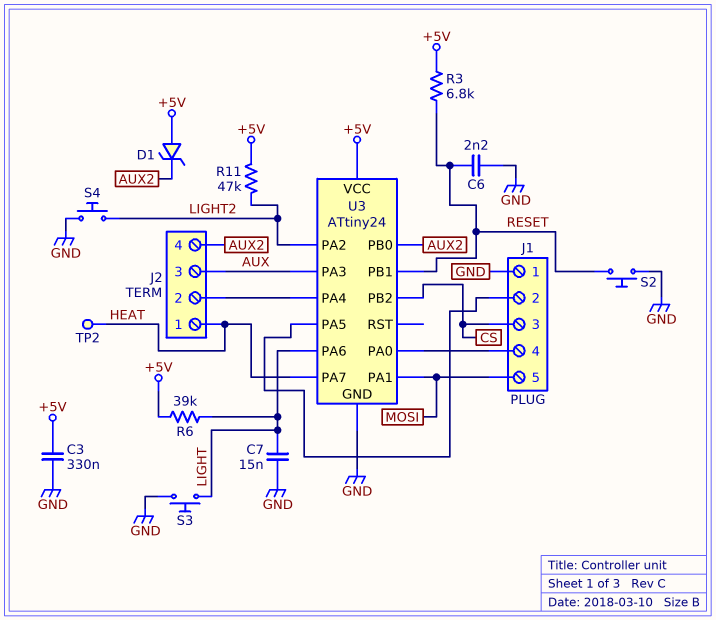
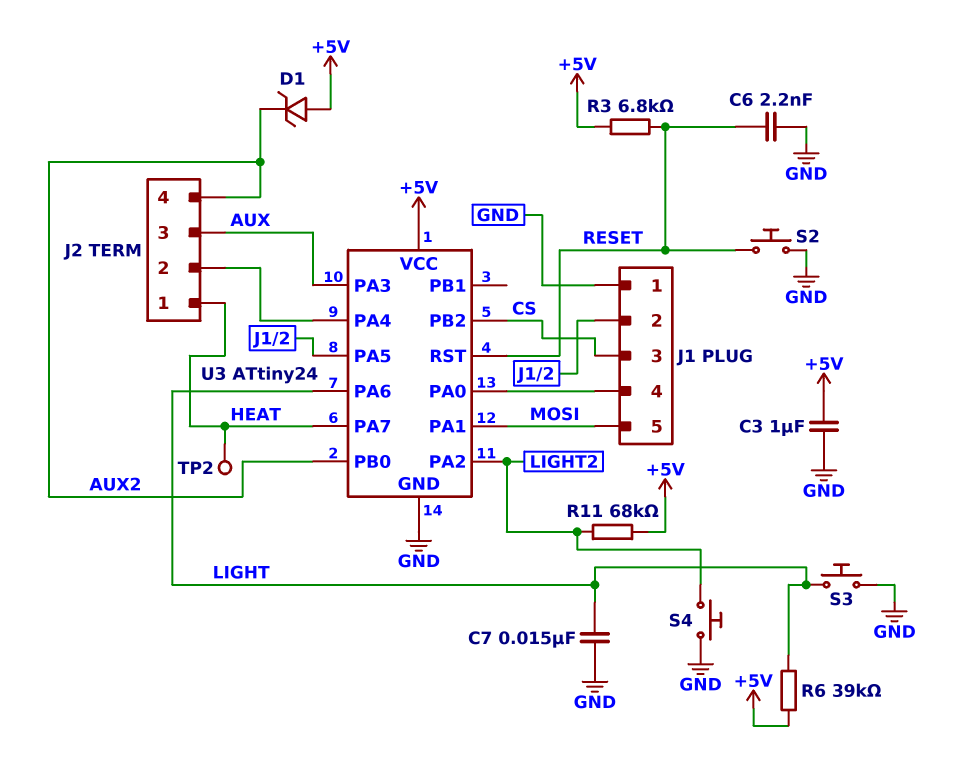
C3: 330nF (+5V, GND) -> 1uF (+5V, GND)
R11: 47k (+5V, LIGHT2) -> 68k (+5V, LIGHT2)
U3 pin PB1: RESET -> none
U3 pin RST: none -> RESET

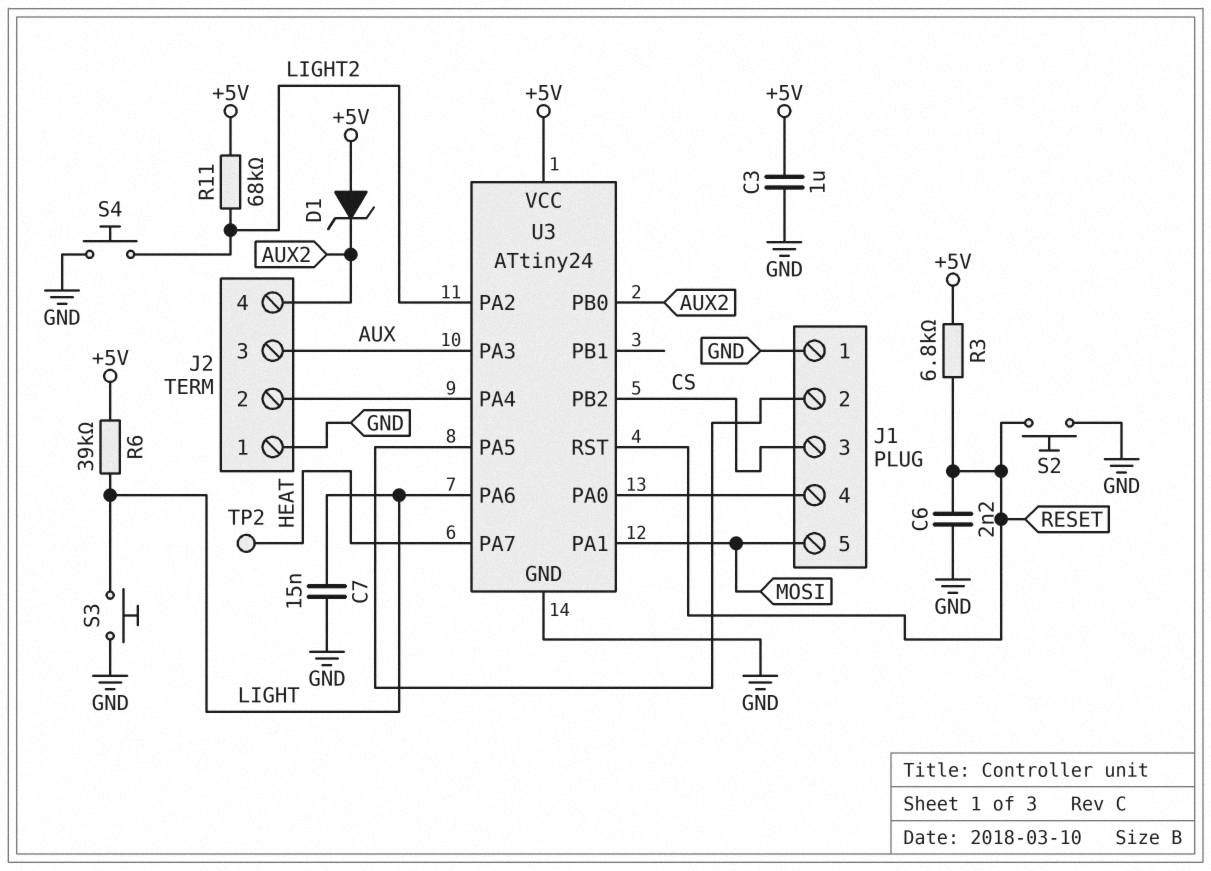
J2 pin 1: HEAT -> GND

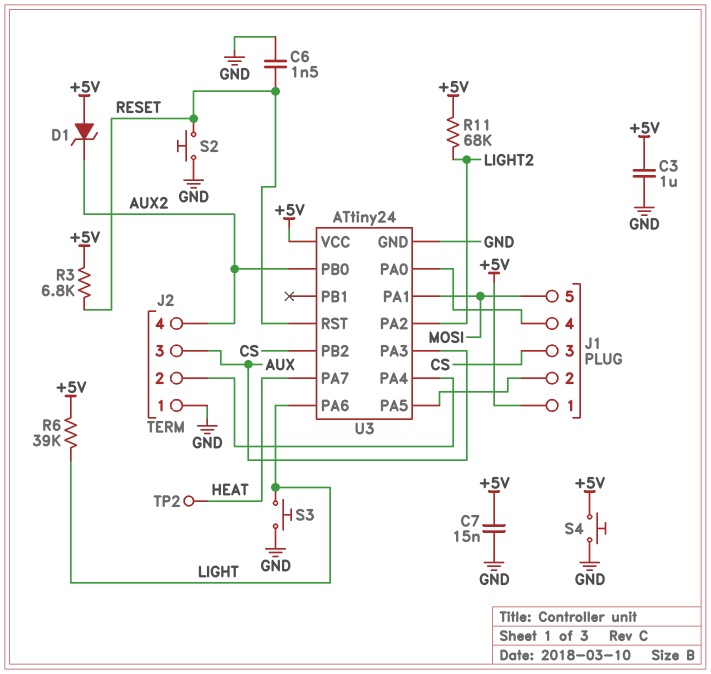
C6: 2.2nF (GND, RESET) -> 1.5nF (GND, RESET)
C7: 15nF (GND, LIGHT) -> 15nF (+5V, GND)
J1 pin 1: GND -> +5V
S4: button (GND, LIGHT2) -> button (+5V, GND)

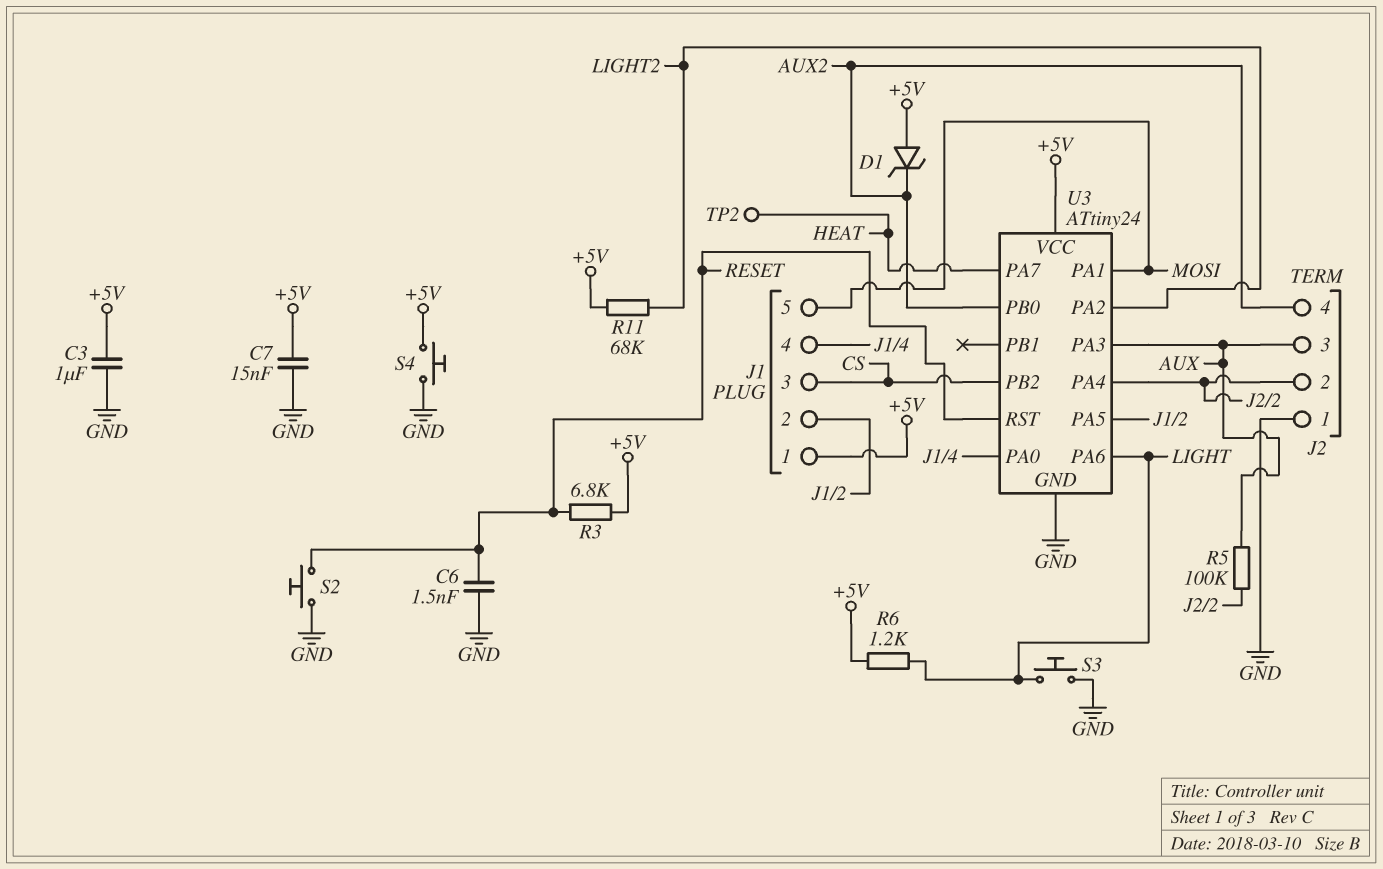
R5: none -> 100k (AUX, J2/2)
R6: 39k (+5V, LIGHT) -> 1.2k (+5V, LIGHT)

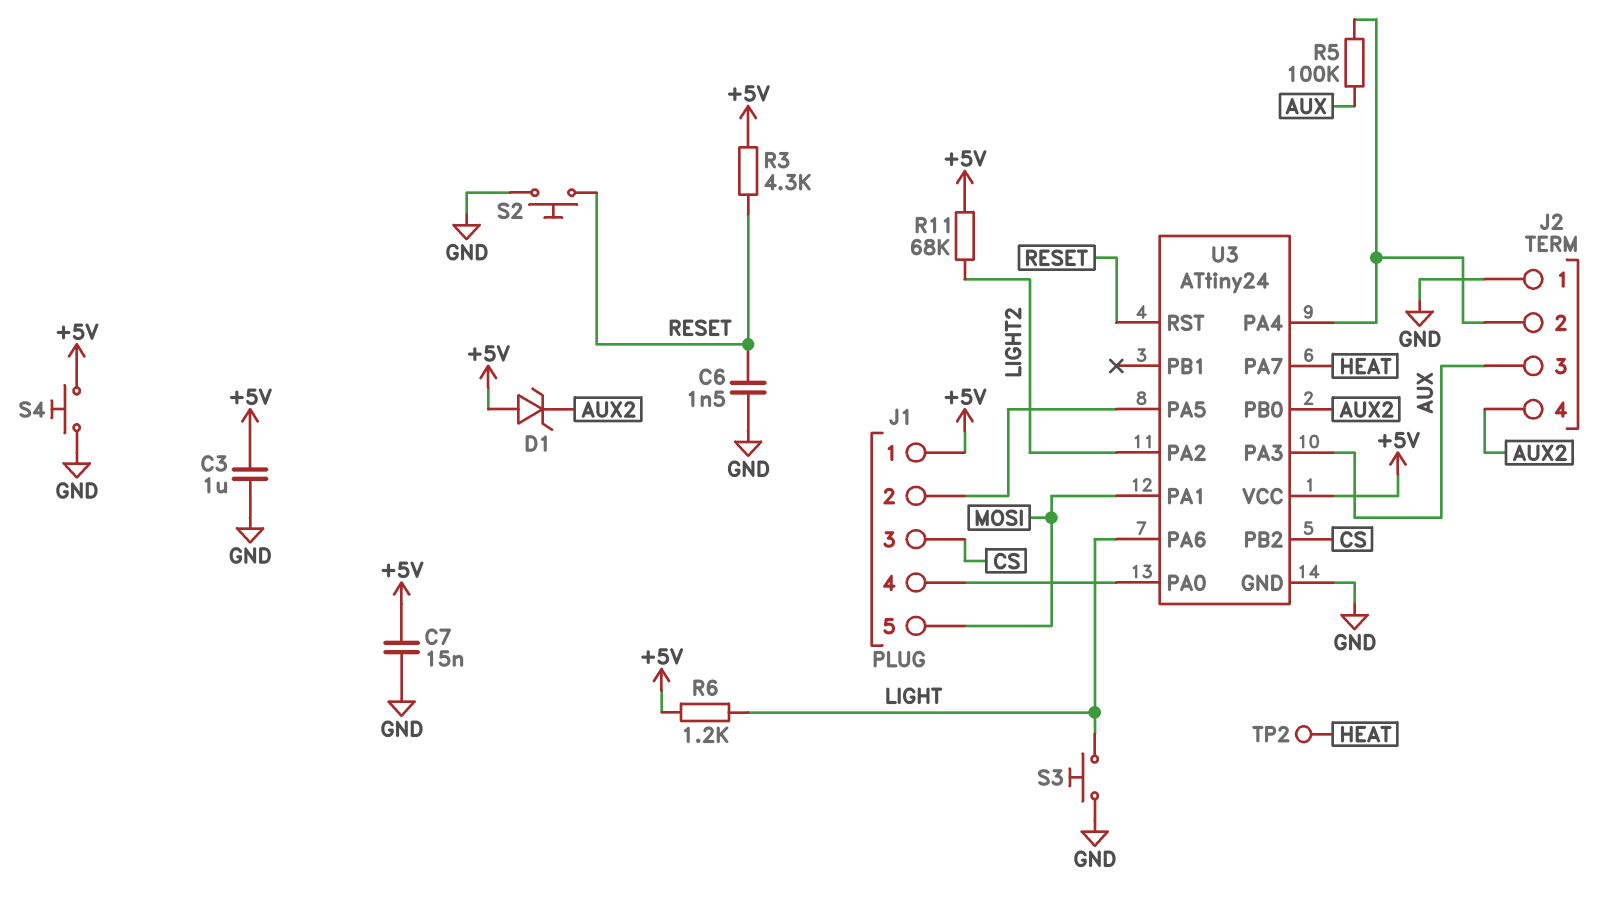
R3: 6.8k (+5V, RESET) -> 4.3k (+5V, RESET)

